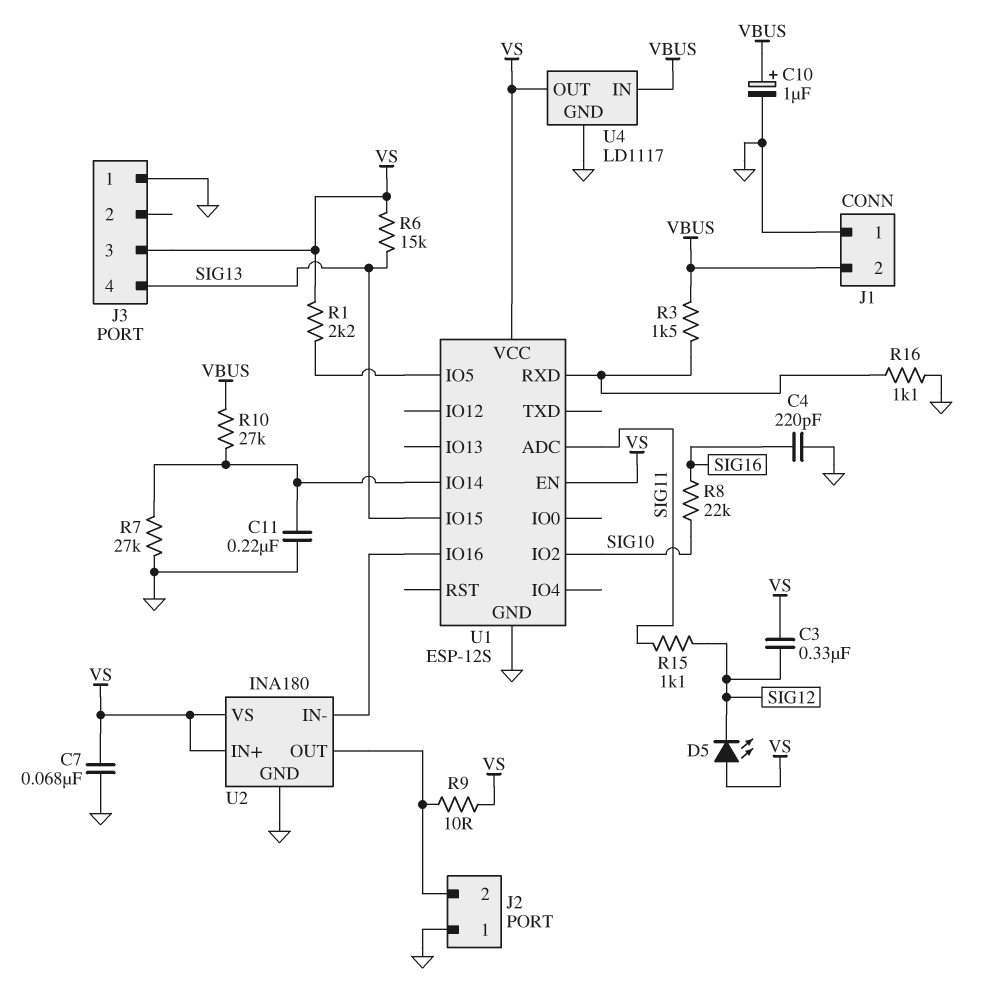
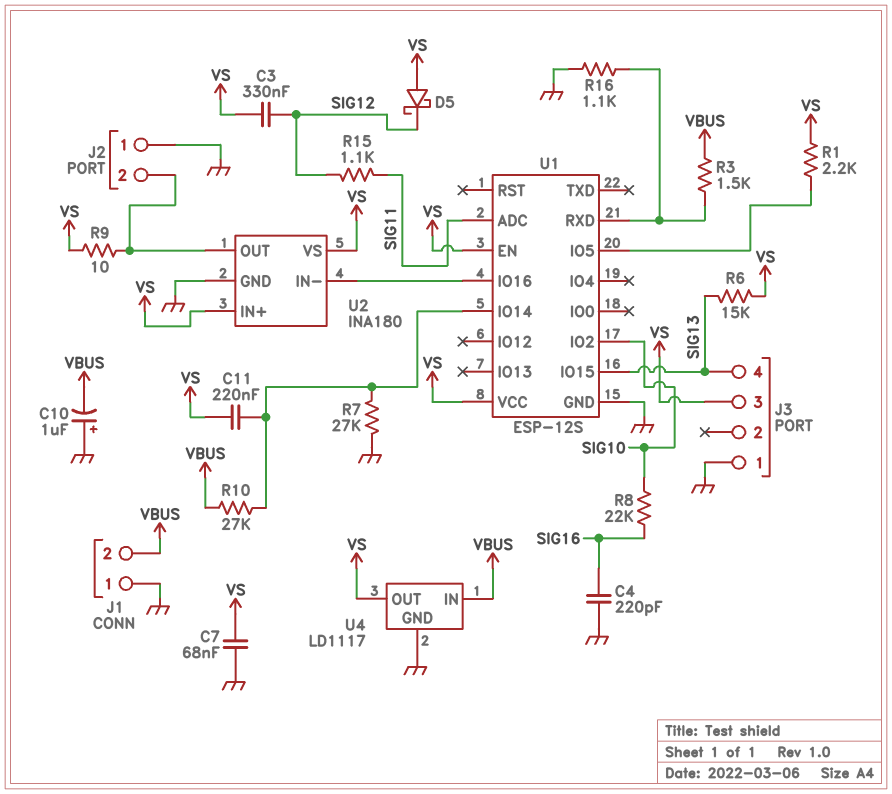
C10: 1uF (plus VBUS, minus GND) -> 1uF (plus GND, minus VBUS)
C11: 220nF (GND, U1/IO14) -> 220nF (U1/IO14, VS)
D5: LED (A VS, K SIG12) -> schottky (A VS, K SIG12)

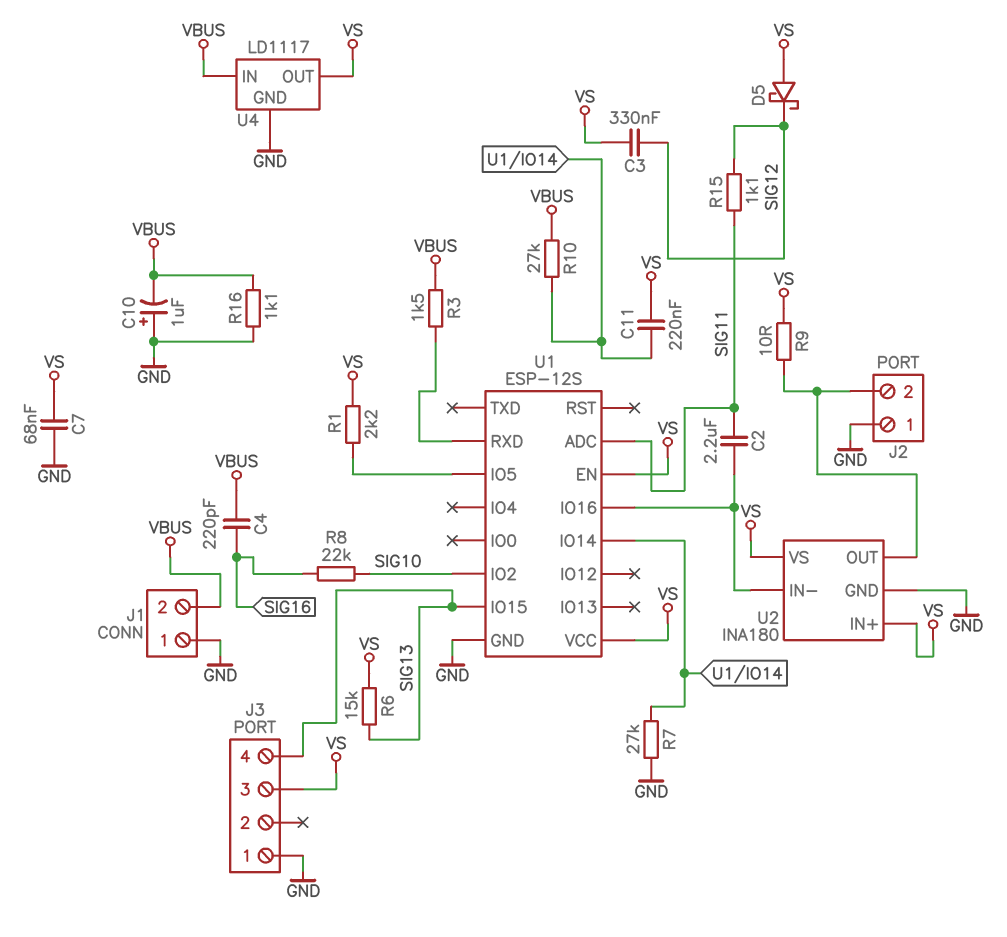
C2: none -> 2.2uF (SIG11, U1/IO16)
C4: 220pF (GND, SIG16) -> 220pF (SIG16, VBUS)
R16: 1.1k (GND, U1/RXD) -> 1.1k (GND, VBUS)

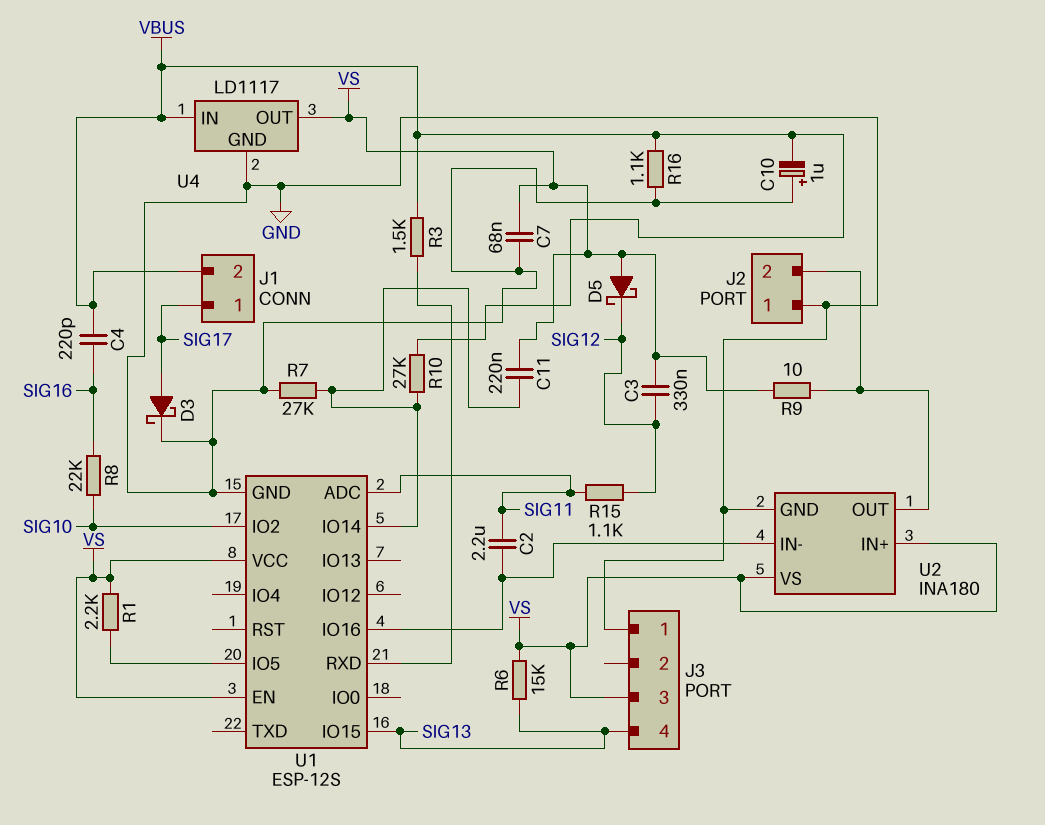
D3: none -> schottky (A SIG17, K GND)
J1 pin 1: GND -> SIG17

